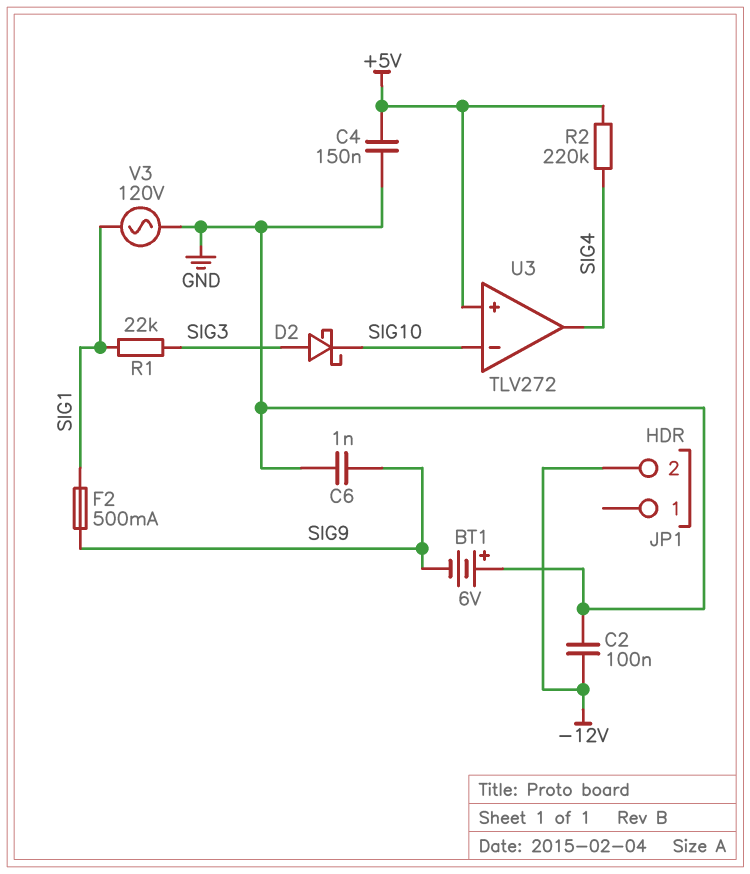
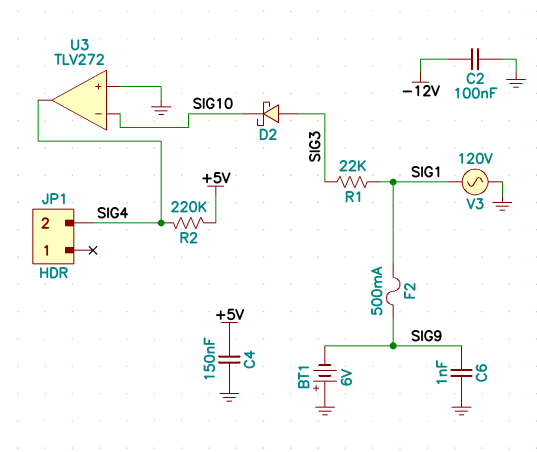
JP1 pin 2: -12V -> SIG4
U3 pin in+: +5V -> GND

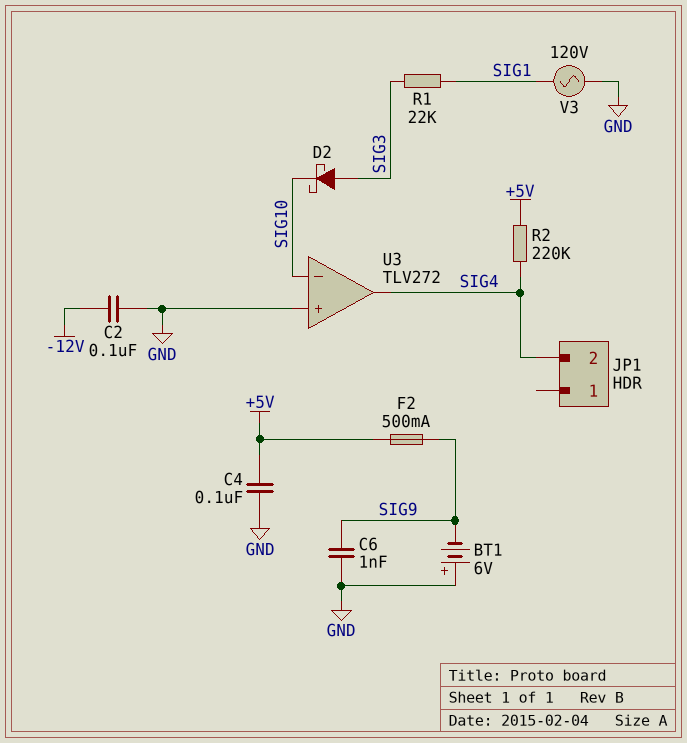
C4: 150nF (+5V, GND) -> 100nF (+5V, GND)
F2: 500mA (SIG1, SIG9) -> 500mA (+5V, SIG9)

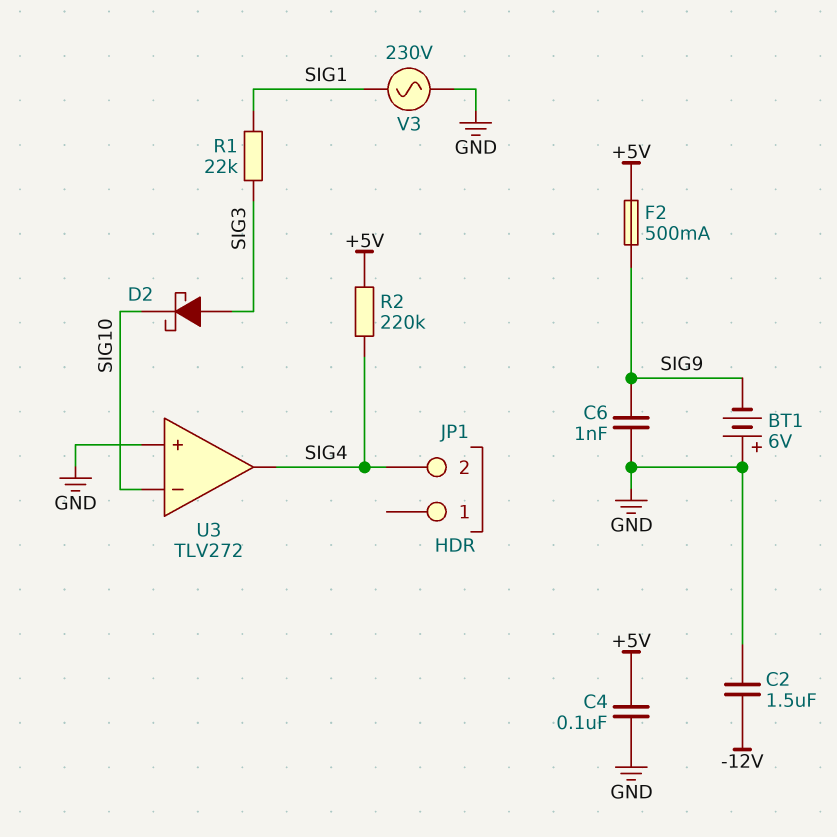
C2: 100nF (-12V, GND) -> 1.5uF (-12V, GND)
V3: AC 120V (GND, SIG1) -> AC 230V (GND, SIG1)

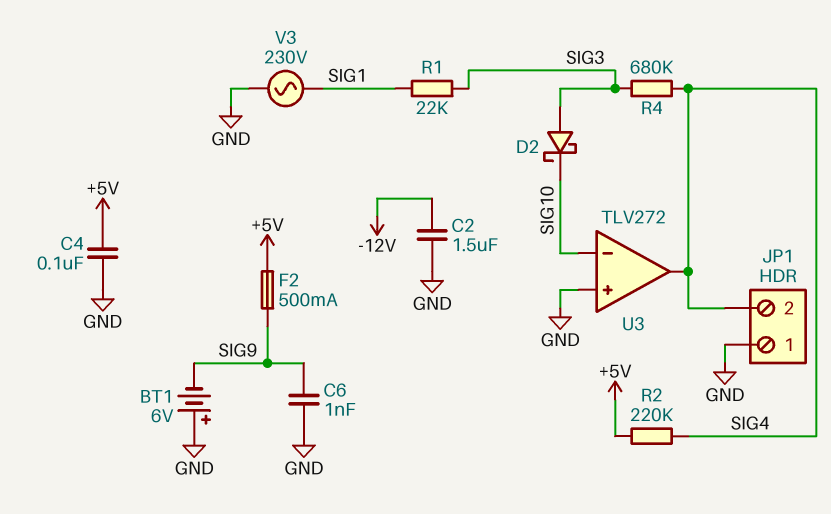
JP1 pin 1: none -> GND
R4: none -> 680k (SIG3, SIG4)

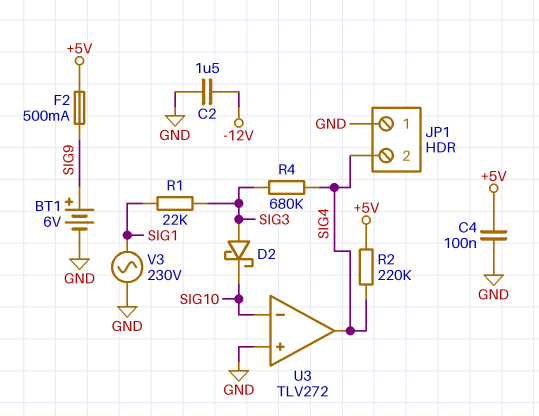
BT1: 6V (plus GND, minus SIG9) -> 6V (plus SIG9, minus GND)
C6: 1nF (GND, SIG9) -> none

